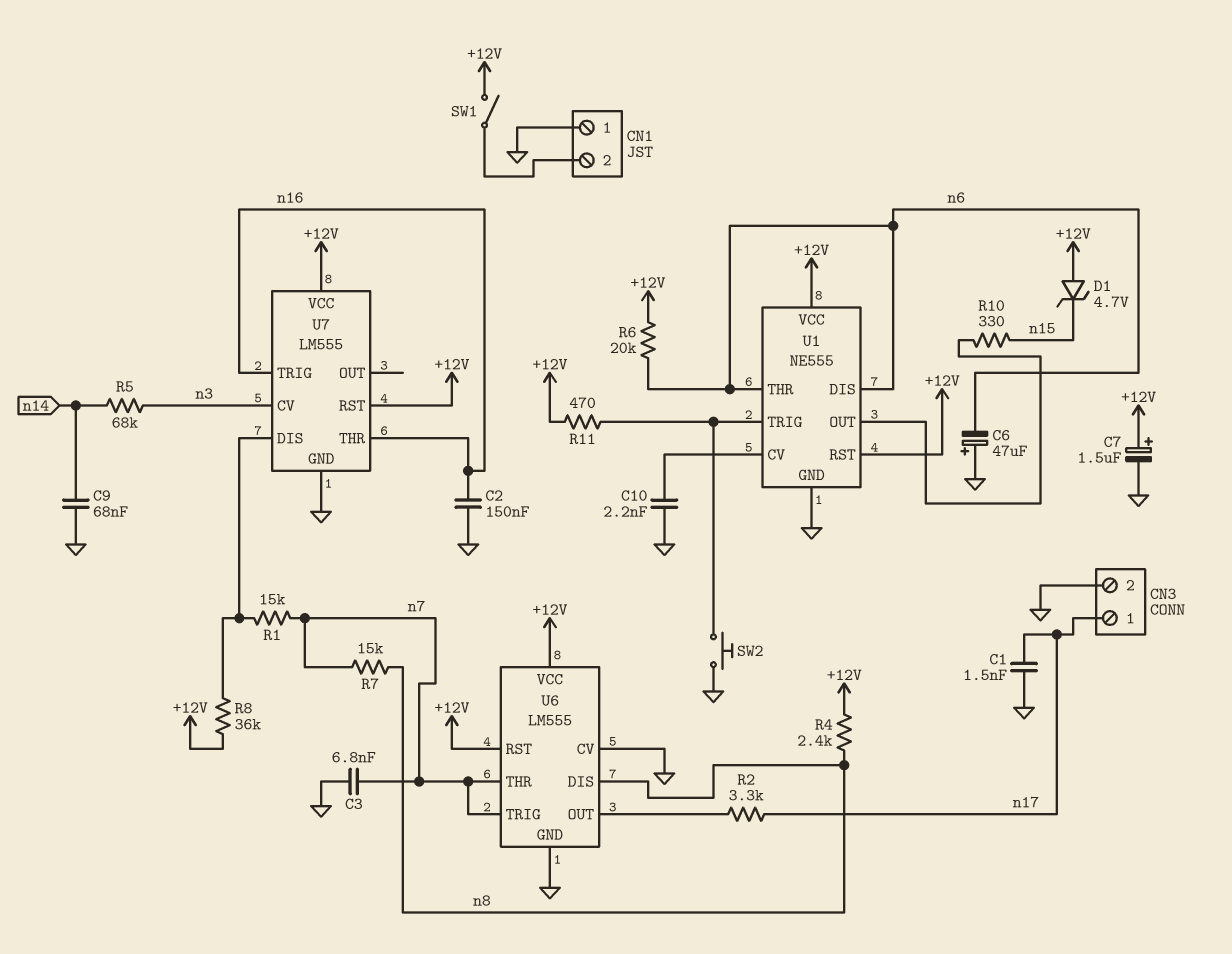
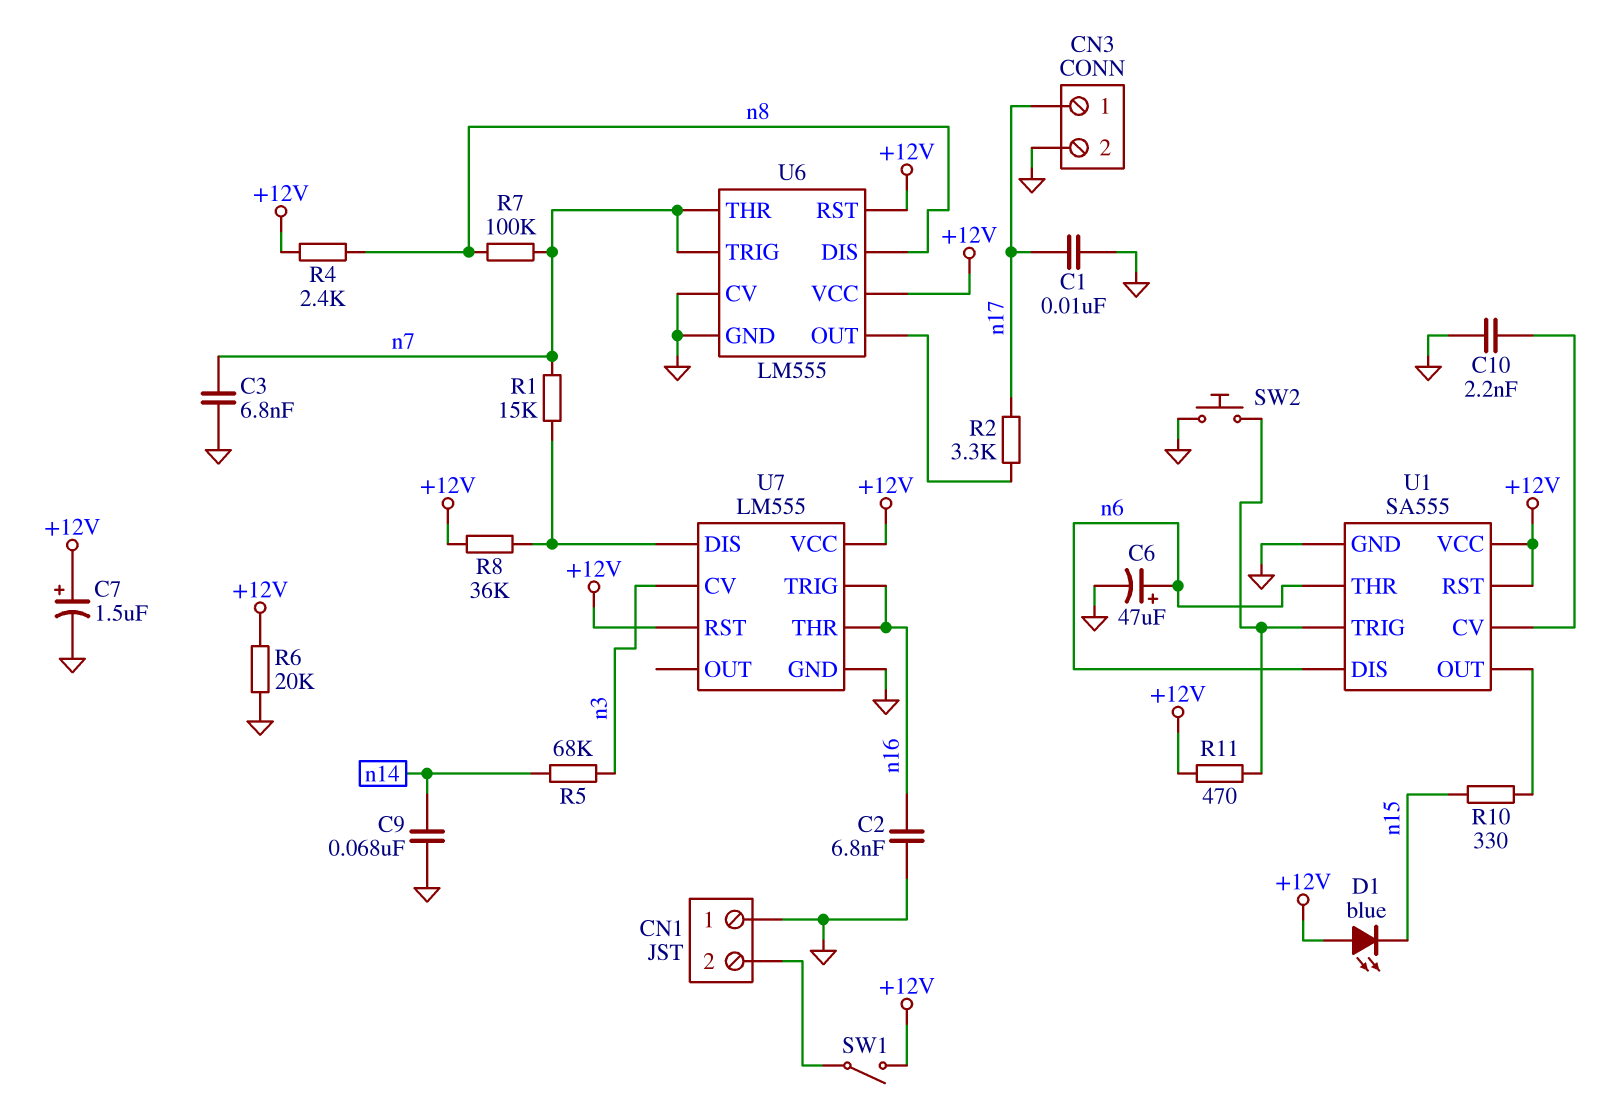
C1: 1.5nF (GND, n17) -> 10nF (GND, n17)
C2: 150nF (GND, n16) -> 6.8nF (GND, n16)
C6: 47uF (plus GND, minus n6) -> 47uF (plus n6, minus GND)
D1: zener 4.7V (A +12V, K n15) -> LED blue (A +12V, K n15)
R6: 20k (+12V, n6) -> 20k (+12V, GND)
R7: 15k (n7, n8) -> 100k (n7, n8)
U1: NE555 -> SA555

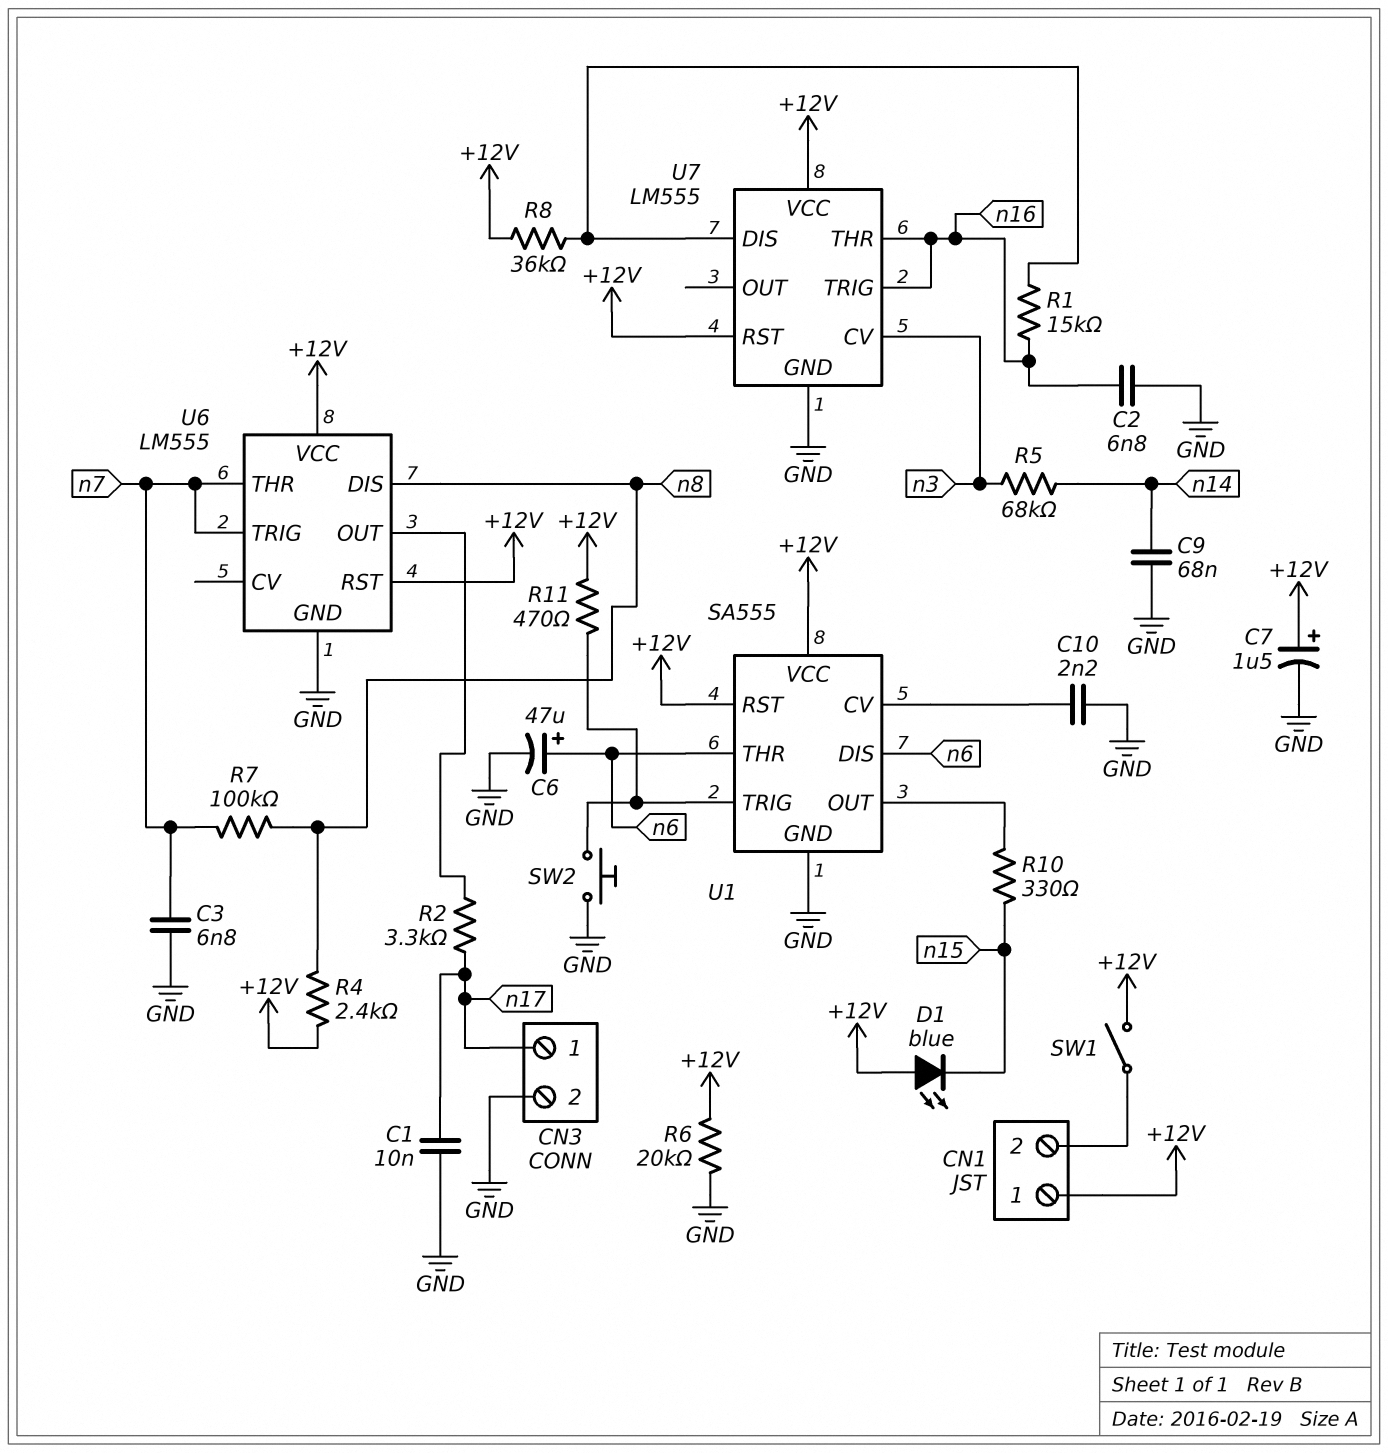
CN1 pin 1: GND -> +12V
R1: 15k (U7/DIS, n7) -> 15k (U7/DIS, n16)
U6 pin CV: GND -> none

